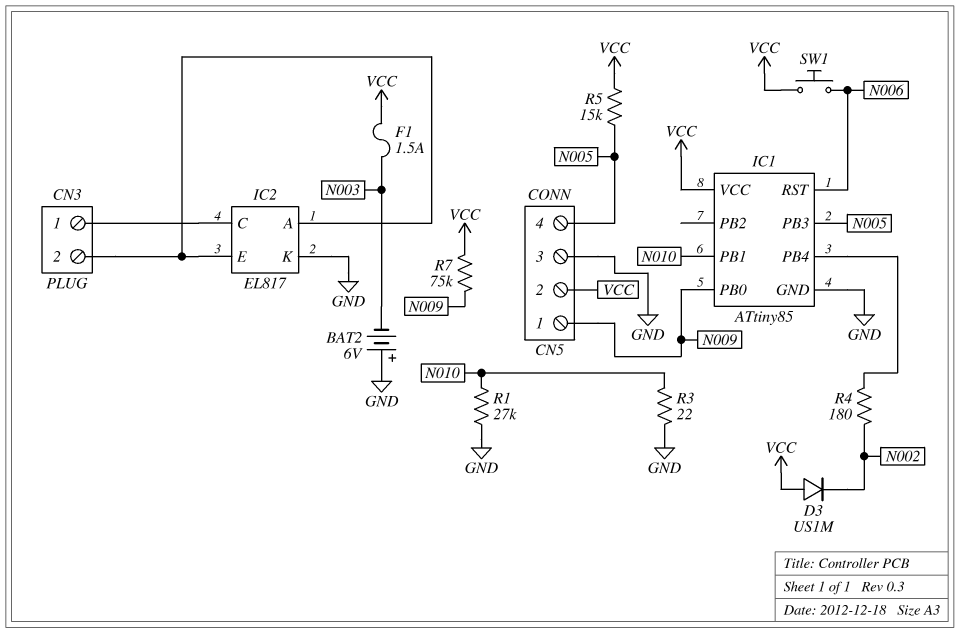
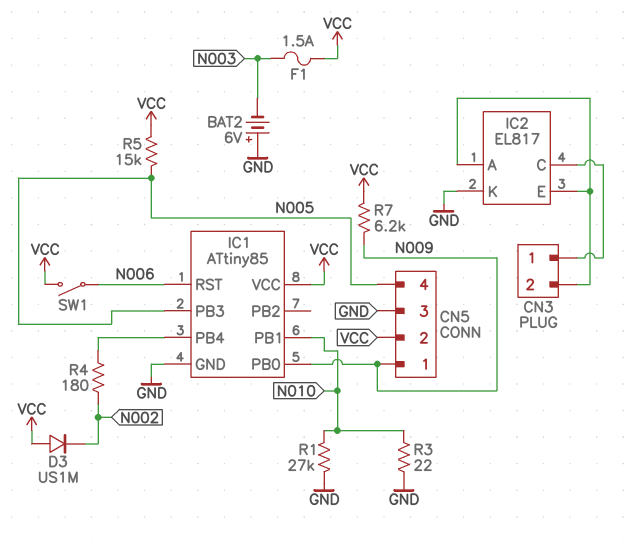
R7: 75k (N009, VCC) -> 6.2k (N009, VCC)
SW1: button (N006, VCC) -> switch (N006, VCC)

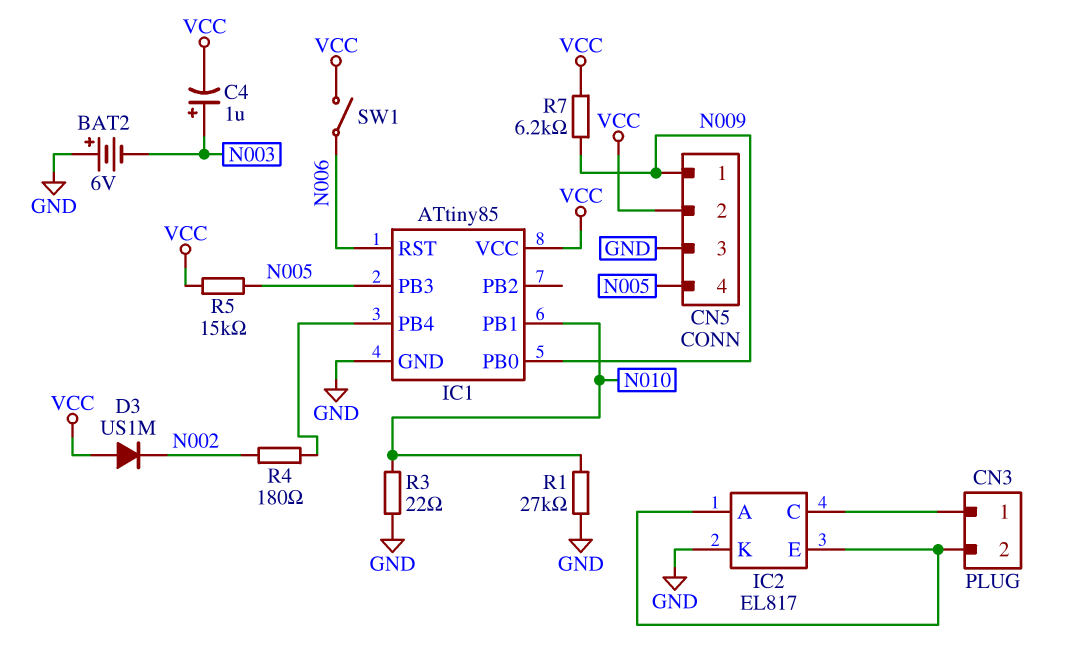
C4: none -> 1uF (plus N003, minus VCC)
F1: 1.5A (N003, VCC) -> none

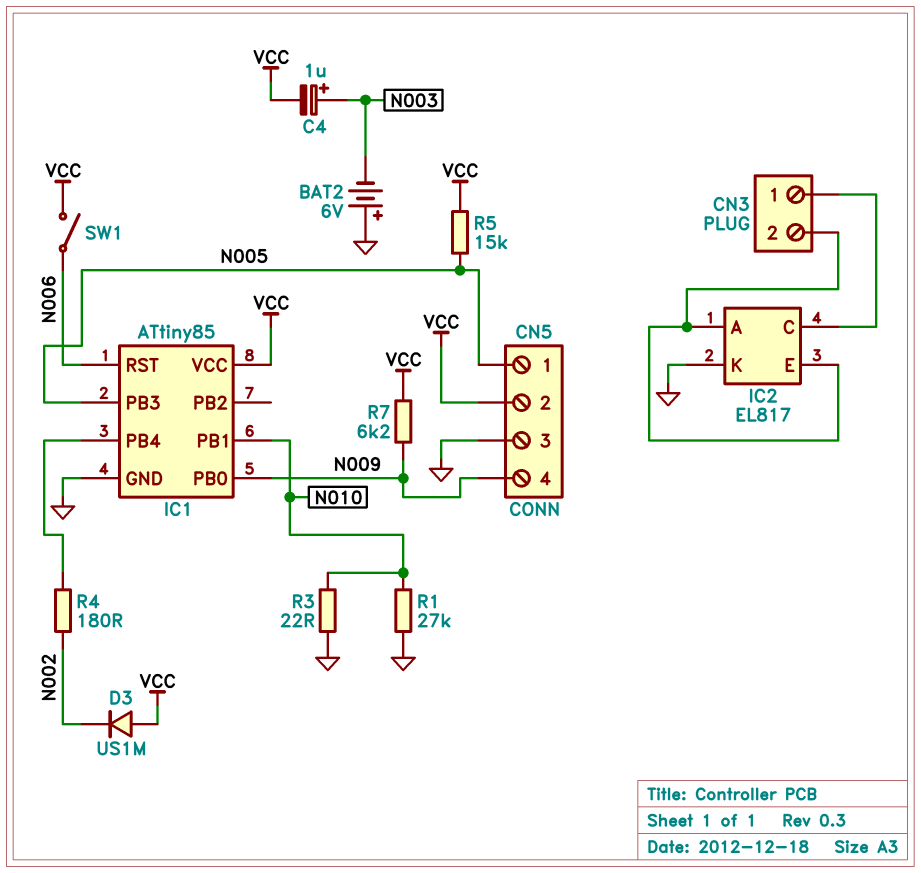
CN5 pin 1: N009 -> N005
CN5 pin 4: N005 -> N009

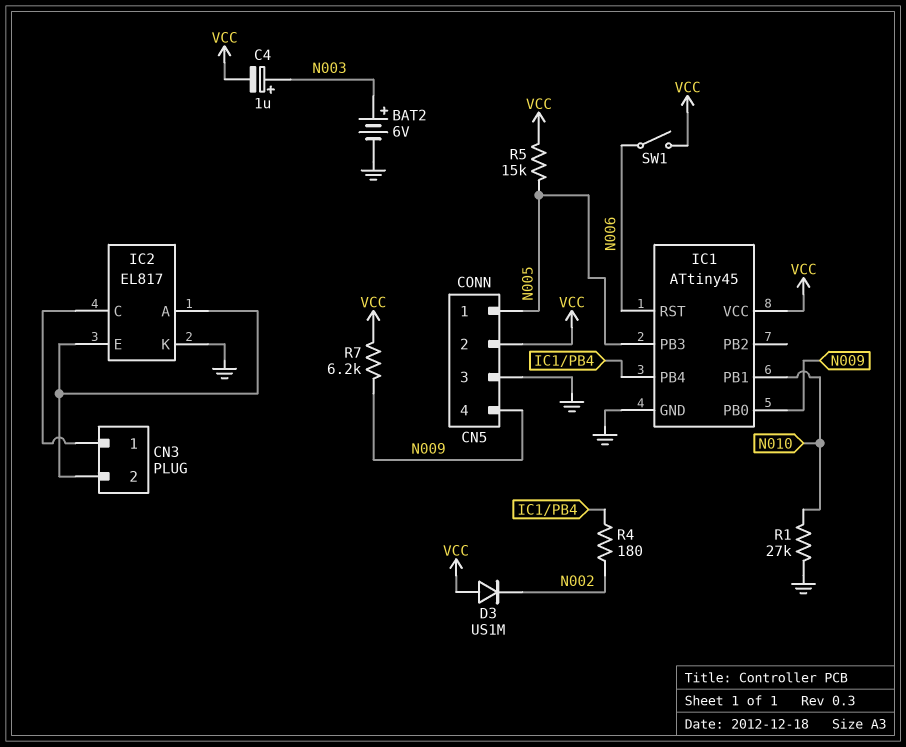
BAT2: 6V (plus GND, minus N003) -> 6V (plus N003, minus GND)
IC1: ATtiny85 -> ATtiny45
R3: 22 (GND, N010) -> none

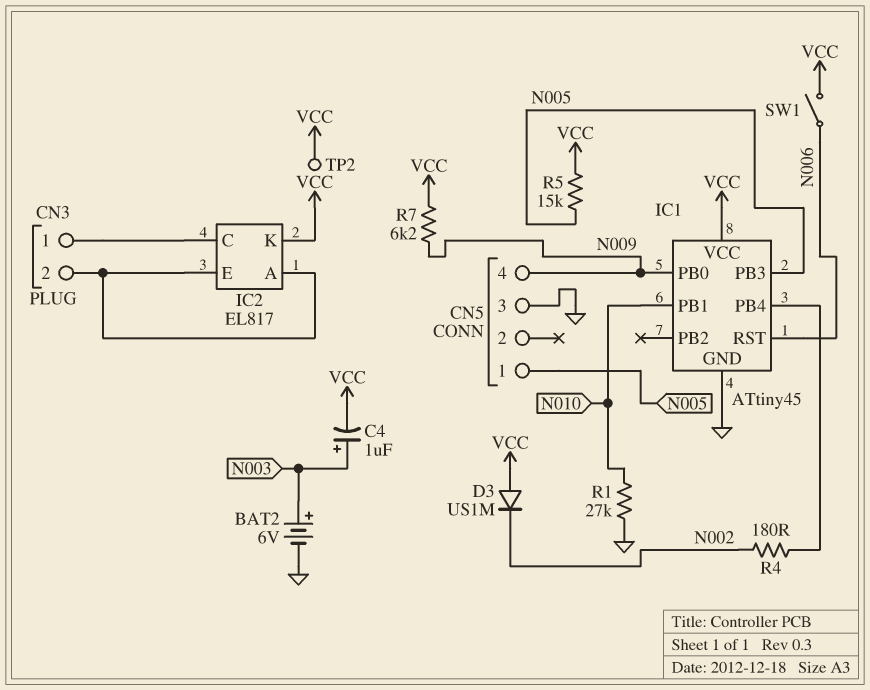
CN5 pin 2: VCC -> none
IC2 pin K: GND -> VCC
TP2: none -> test point (VCC)

